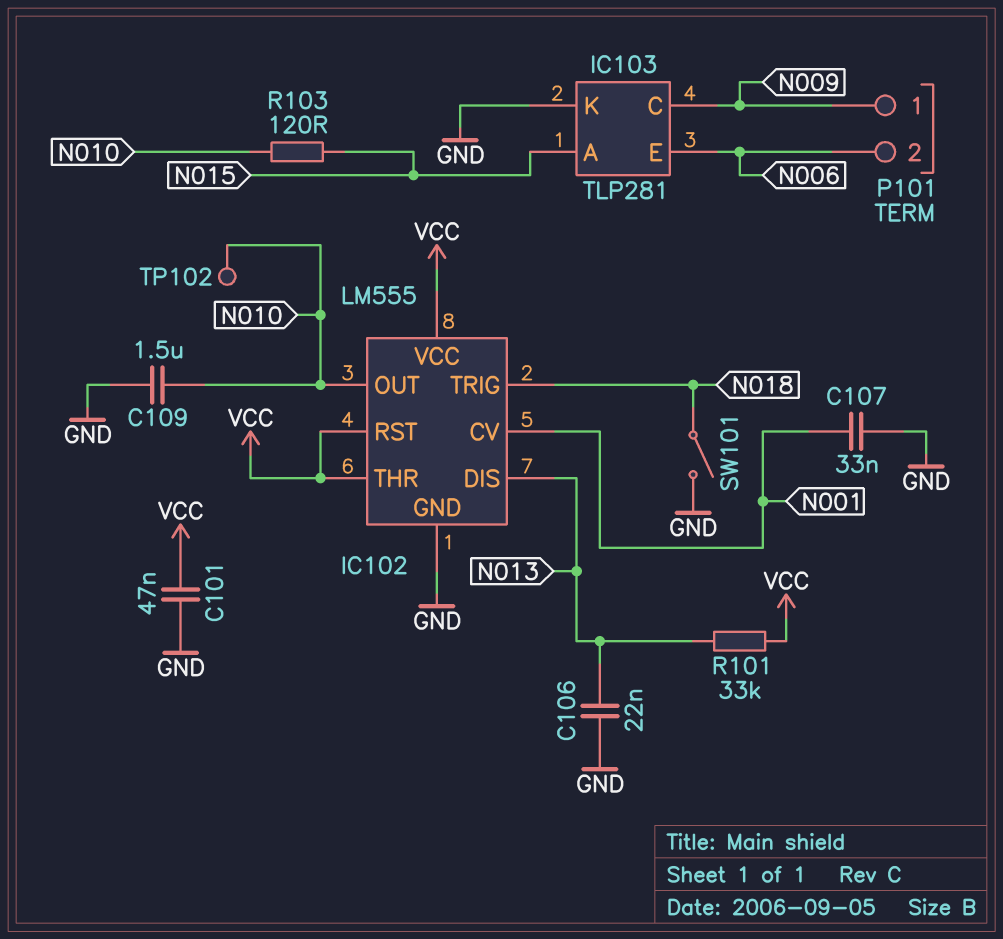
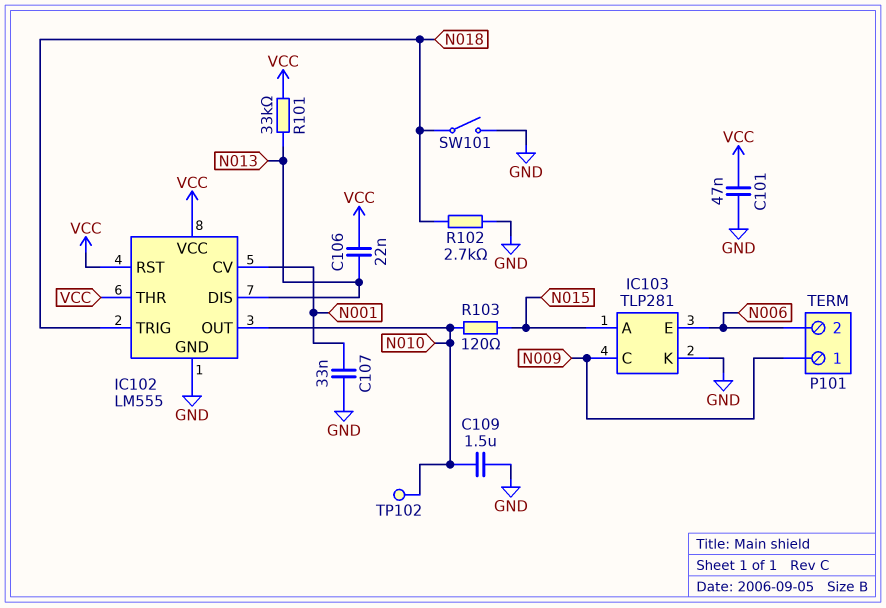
C106: 22nF (GND, N013) -> 22nF (N013, VCC)
R102: none -> 2.7k (GND, N018)

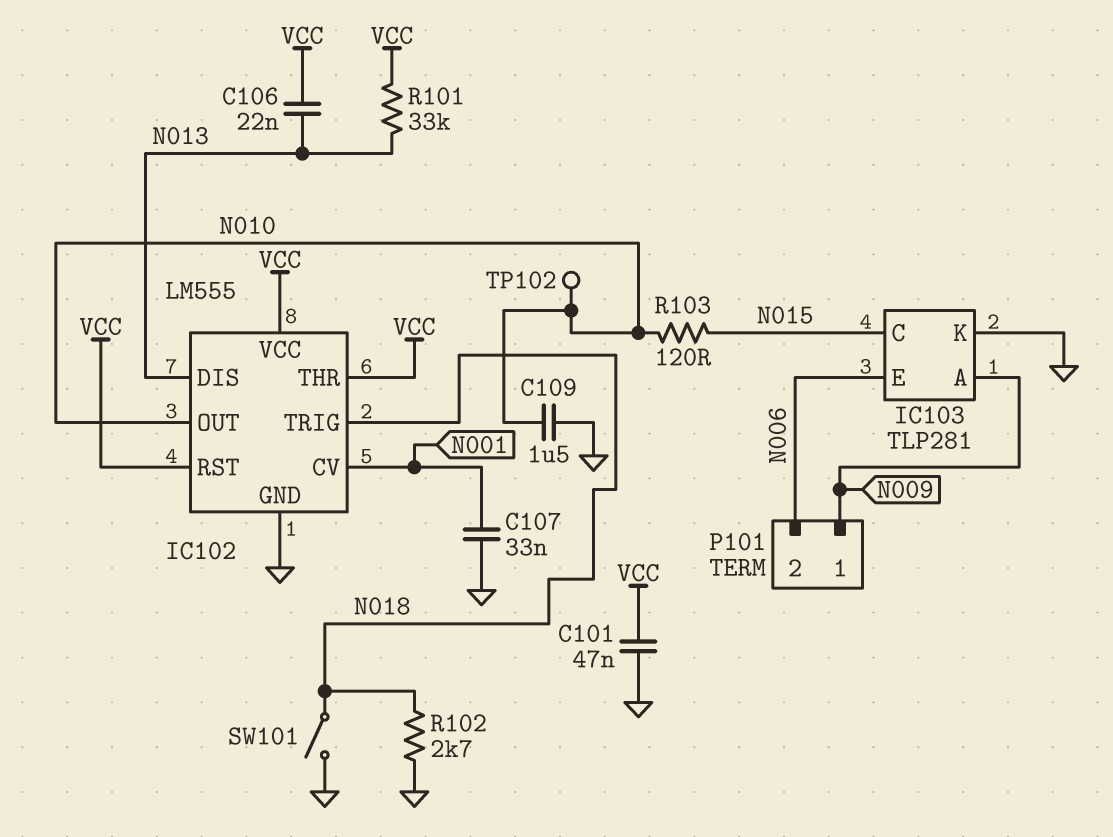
IC103 pin A: N015 -> N009
IC103 pin C: N009 -> N015

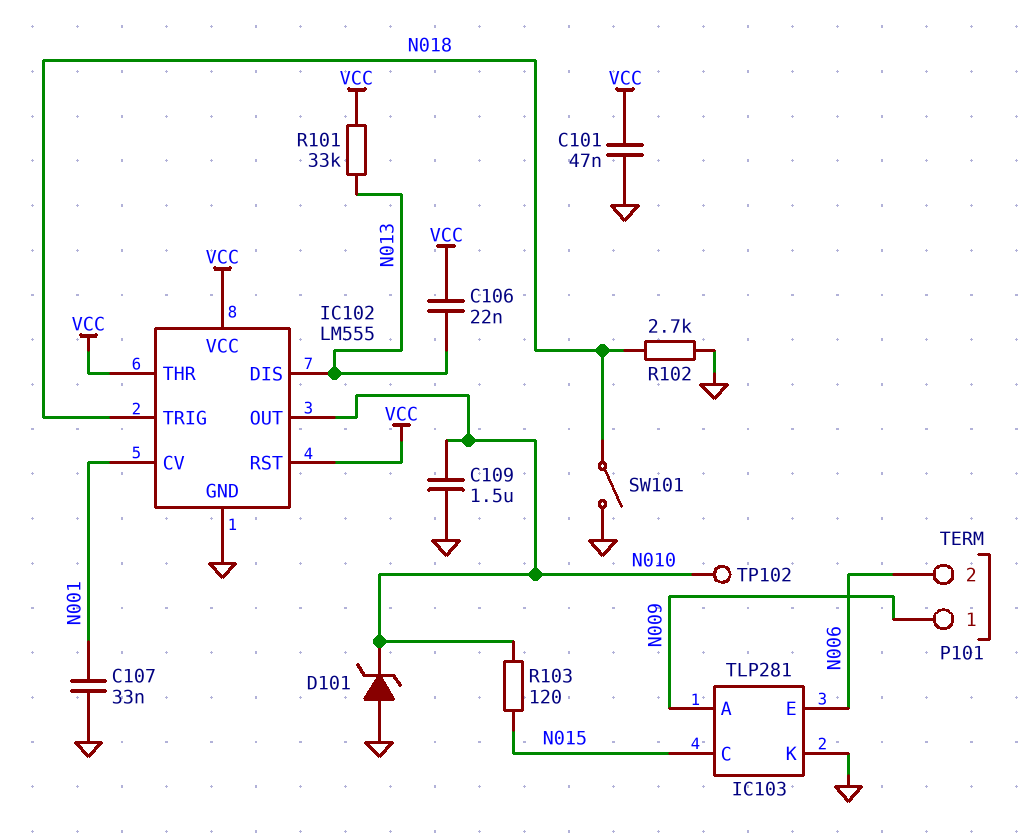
D101: none -> zener (A GND, K N010)

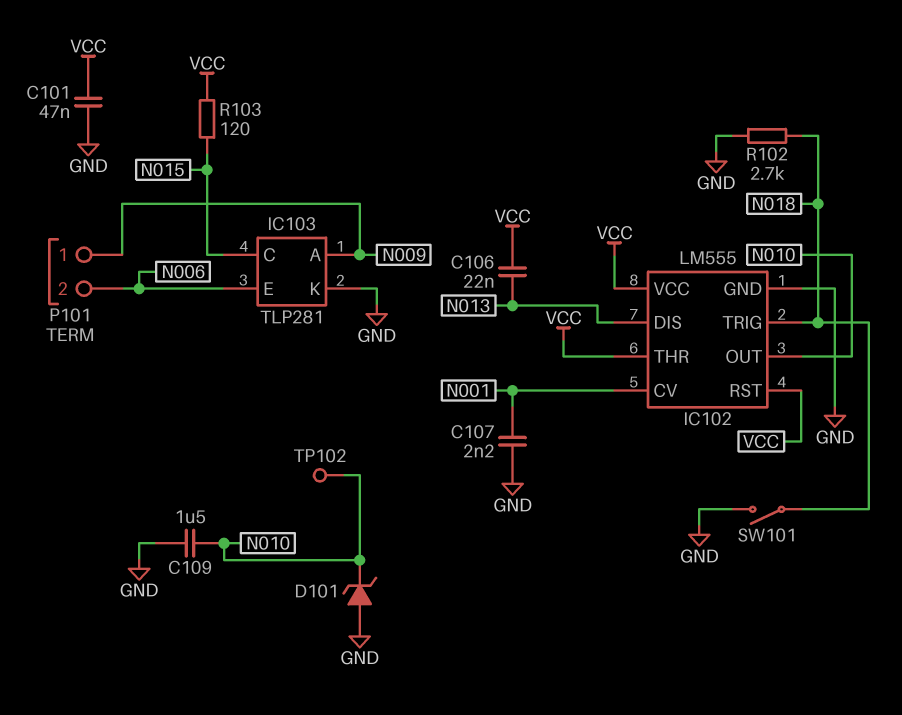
C107: 33nF (GND, N001) -> 2.2nF (GND, N001)
R101: 33k (N013, VCC) -> none
R103: 120 (N010, N015) -> 120 (N015, VCC)

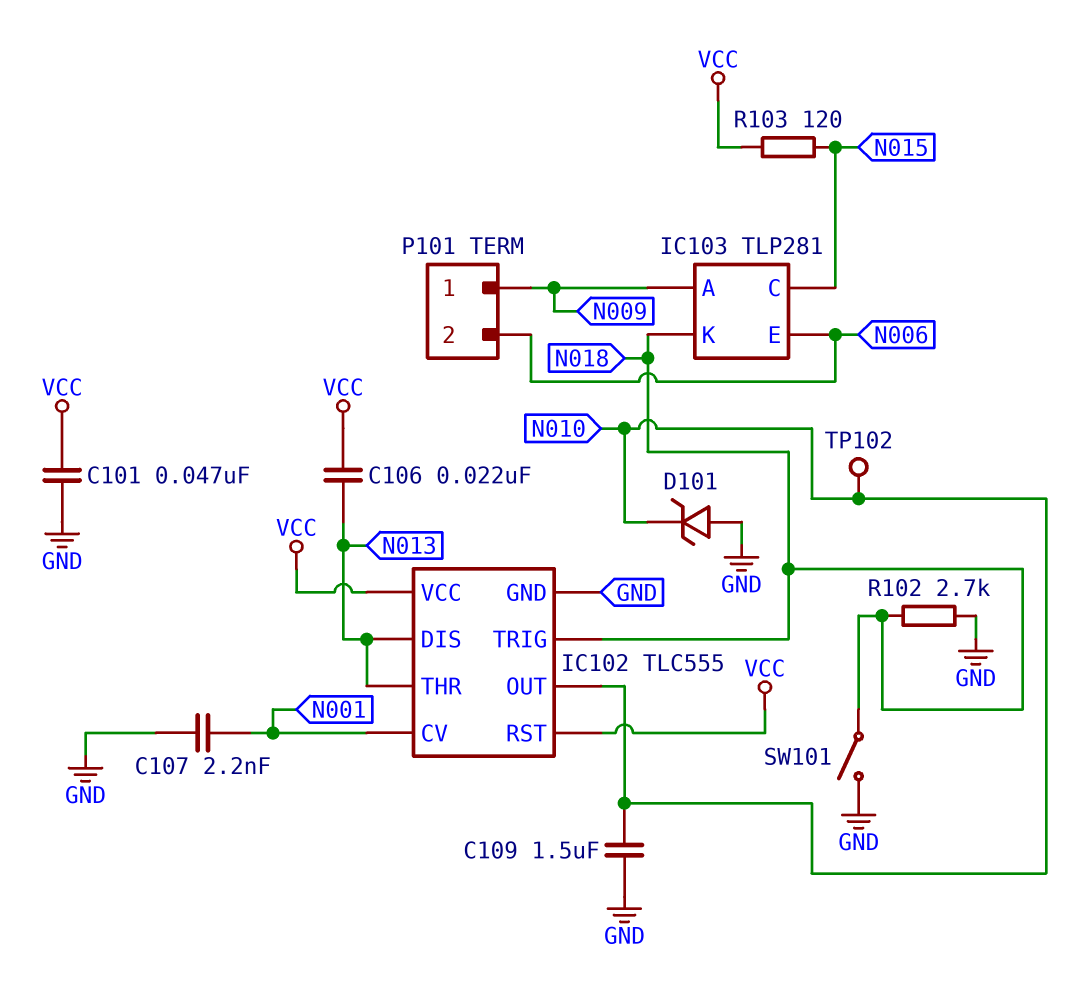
IC102: LM555 -> TLC555
IC102 pin THR: VCC -> N013
IC103 pin K: GND -> N018

